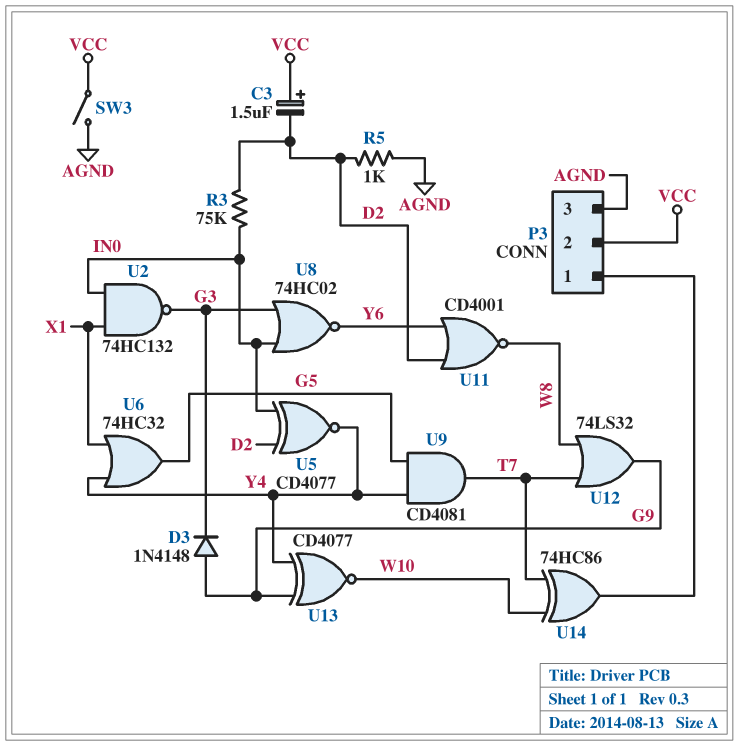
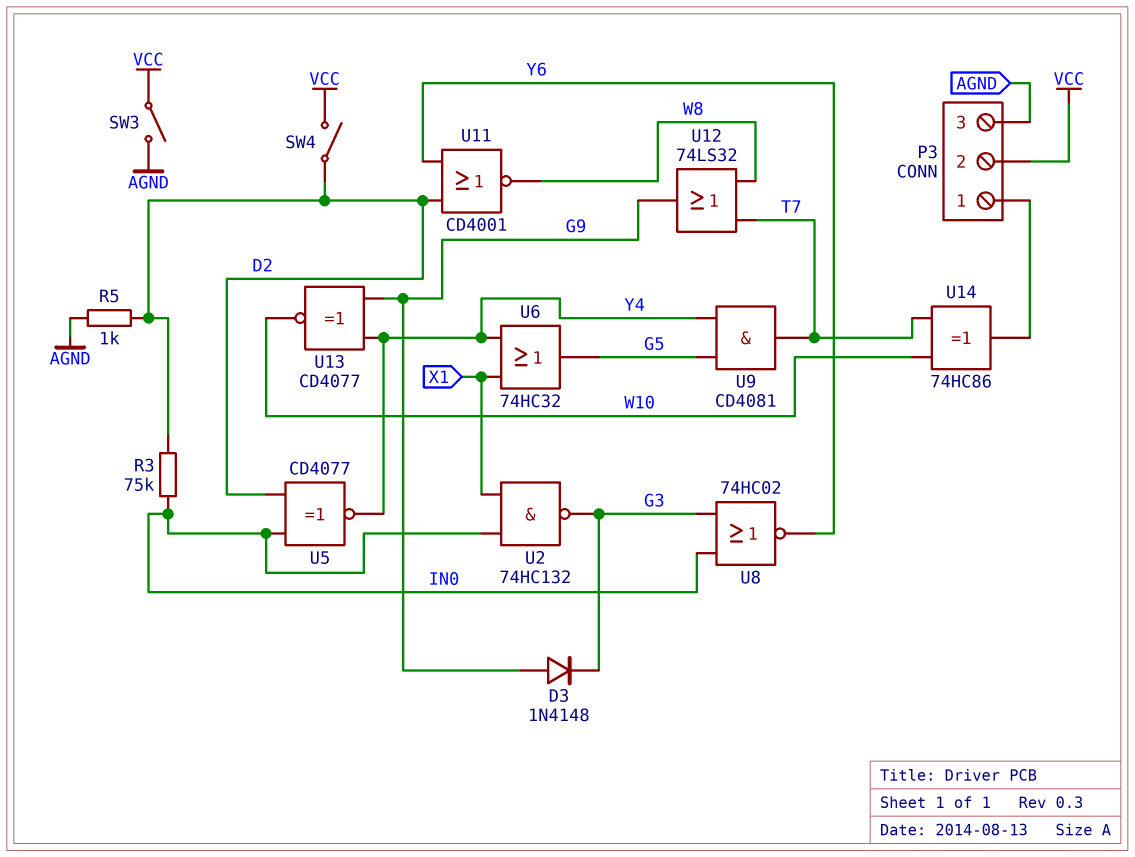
C3: 1.5uF (plus VCC, minus D2) -> none
SW4: none -> switch (D2, VCC)

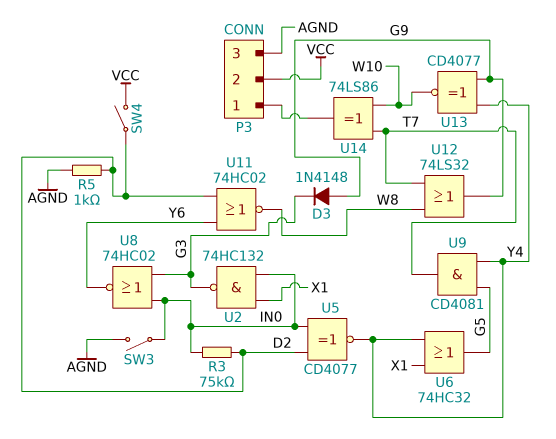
SW3: switch (AGND, VCC) -> switch (AGND, IN0)
U11: NOR CD4001 (in D2, in Y6, out W8) -> NOR 74HC02 (in D2, in Y6, out W8)
U14: XOR 74HC86 (in T7, in W10, out P3/1) -> XOR 74LS86 (in T7, in W10, out P3/1)

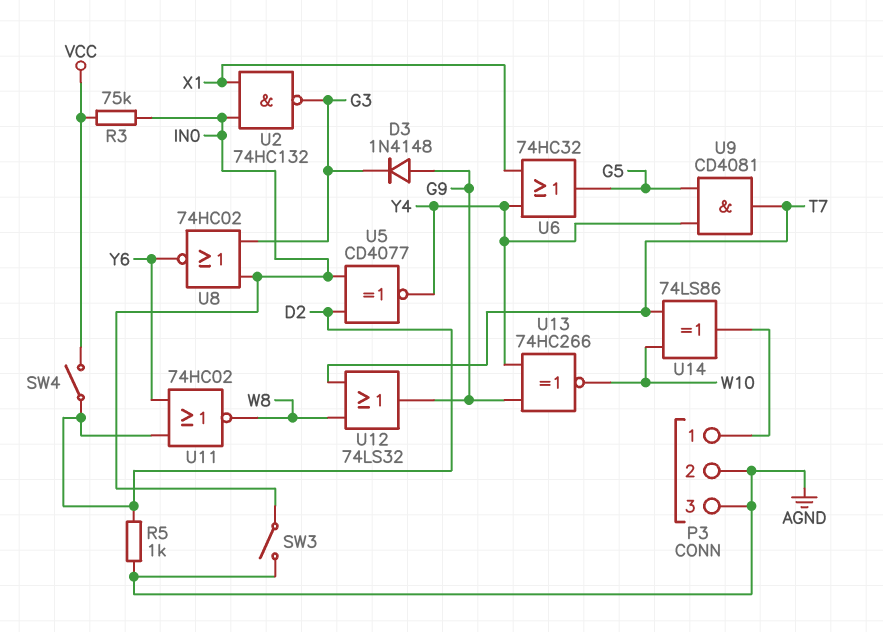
P3 pin 2: VCC -> AGND
R3: 75k (D2, IN0) -> 75k (IN0, VCC)
U13: XNOR CD4077 (in G9, in Y4, out W10) -> XNOR 74HC266 (in G9, in Y4, out W10)

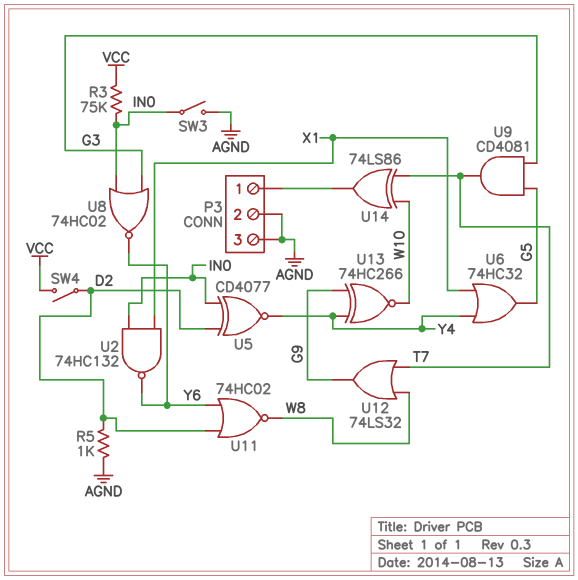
D3: diode 1N4148 (A G9, K G3) -> none
U2: NAND 74HC132 (in IN0, in X1, out G3) -> NAND 74HC132 (in IN0, in X1, out Y6)
U9: AND CD4081 (in G5, in Y4, out T7) -> AND CD4081 (in G3, in G5, out T7)

